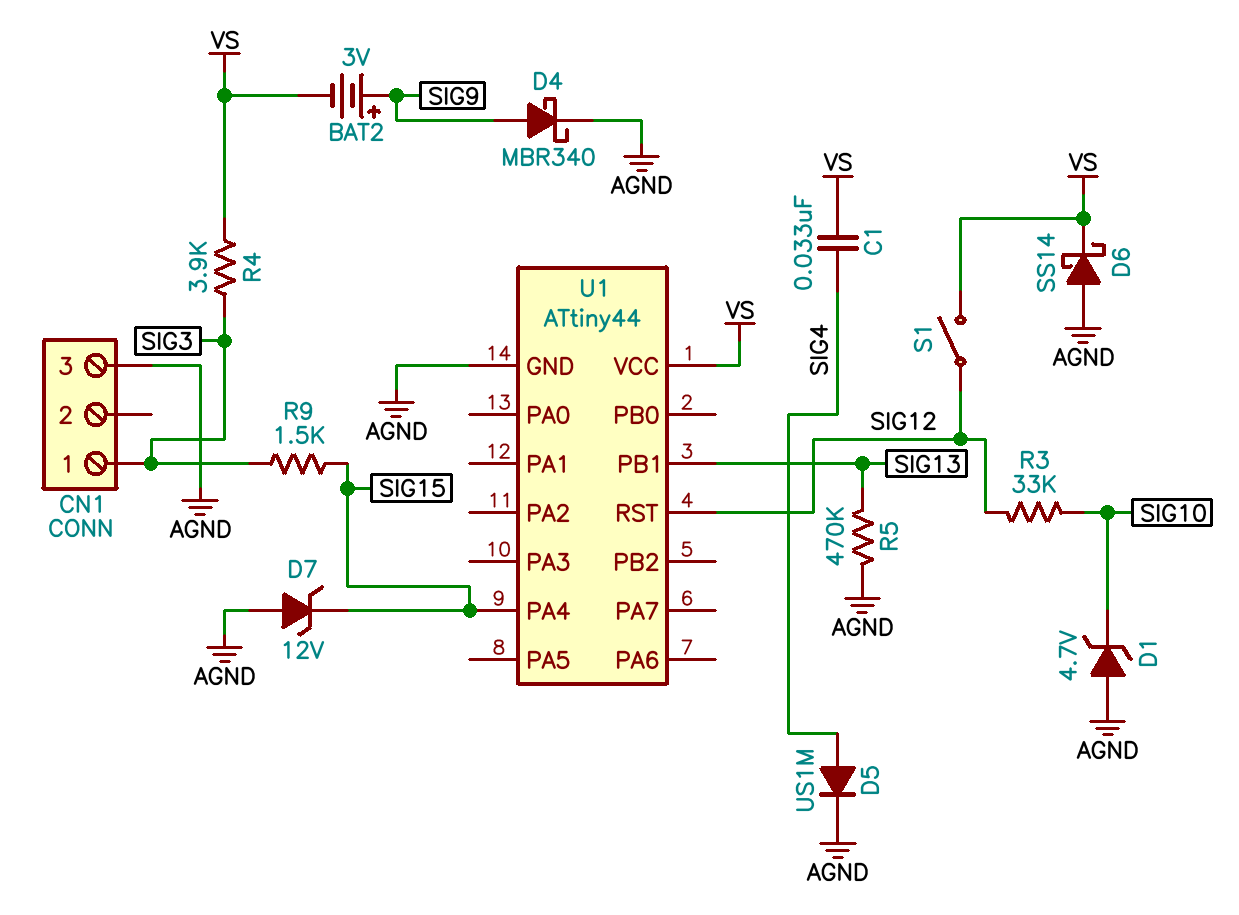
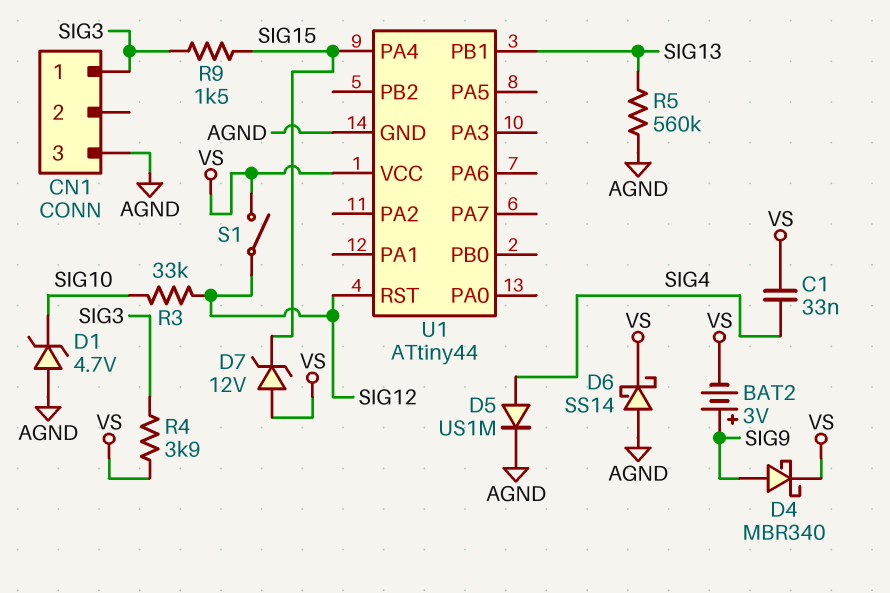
D4: schottky MBR340 (A SIG9, K AGND) -> schottky MBR340 (A SIG9, K VS)
D7: zener 12V (A AGND, K SIG15) -> zener 12V (A VS, K SIG15)
R5: 470k (AGND, SIG13) -> 560k (AGND, SIG13)

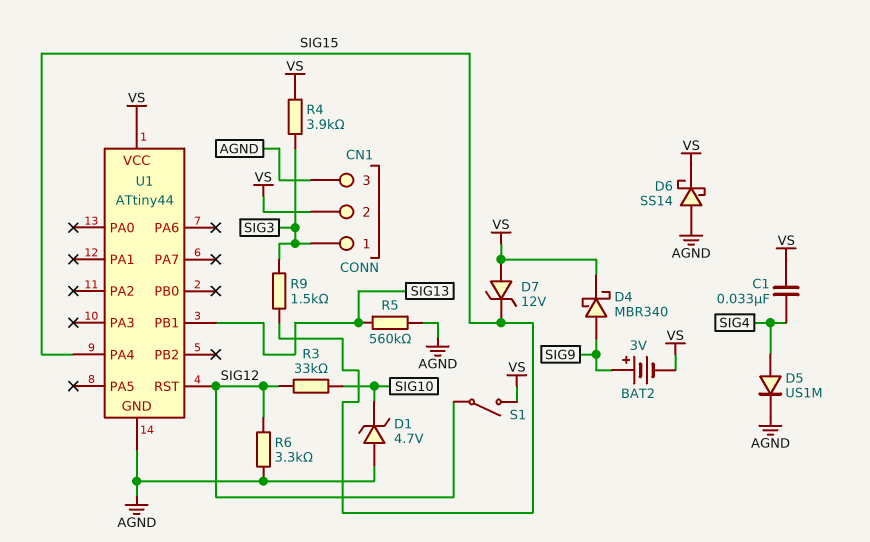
CN1 pin 2: none -> VS
R6: none -> 3.3k (AGND, SIG12)

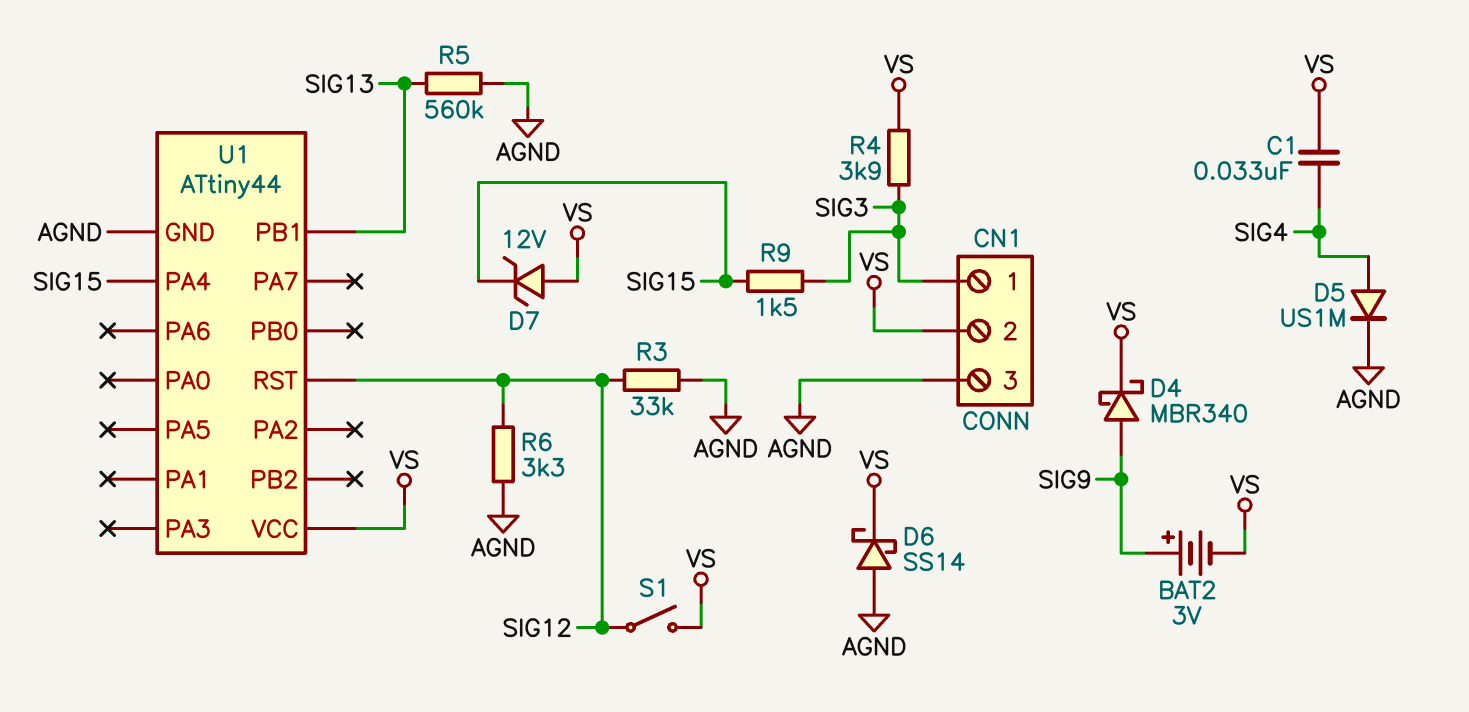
D1: zener 4.7V (A AGND, K SIG10) -> none
R3: 33k (SIG10, SIG12) -> 33k (AGND, SIG12)

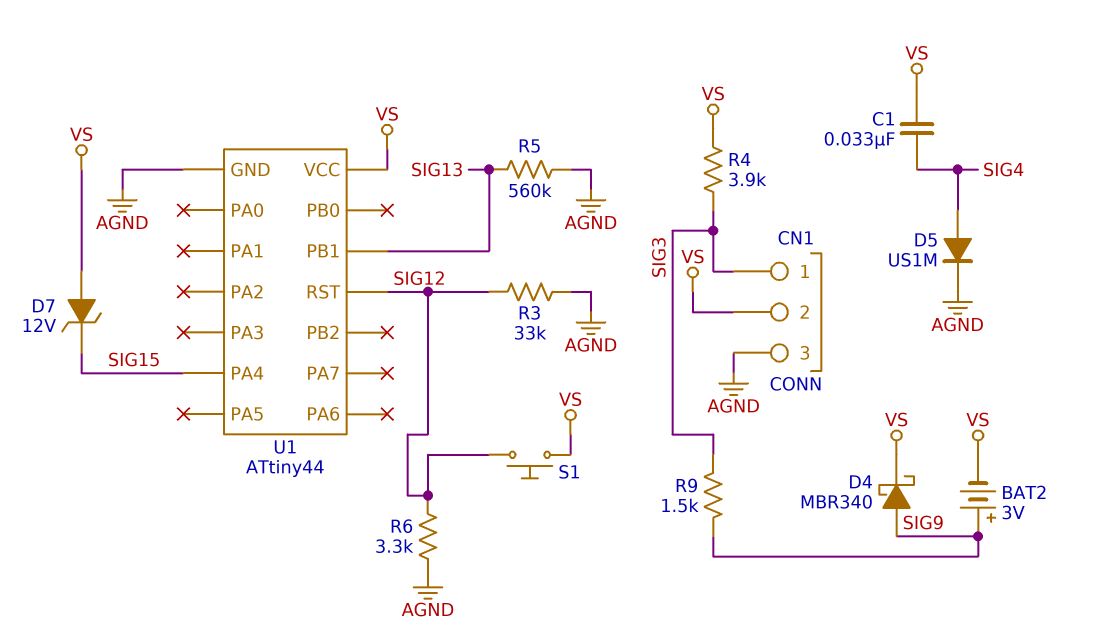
D6: schottky SS14 (A AGND, K VS) -> none
R9: 1.5k (SIG3, SIG15) -> 1.5k (SIG3, SIG9)
S1: switch (SIG12, VS) -> button (SIG12, VS)

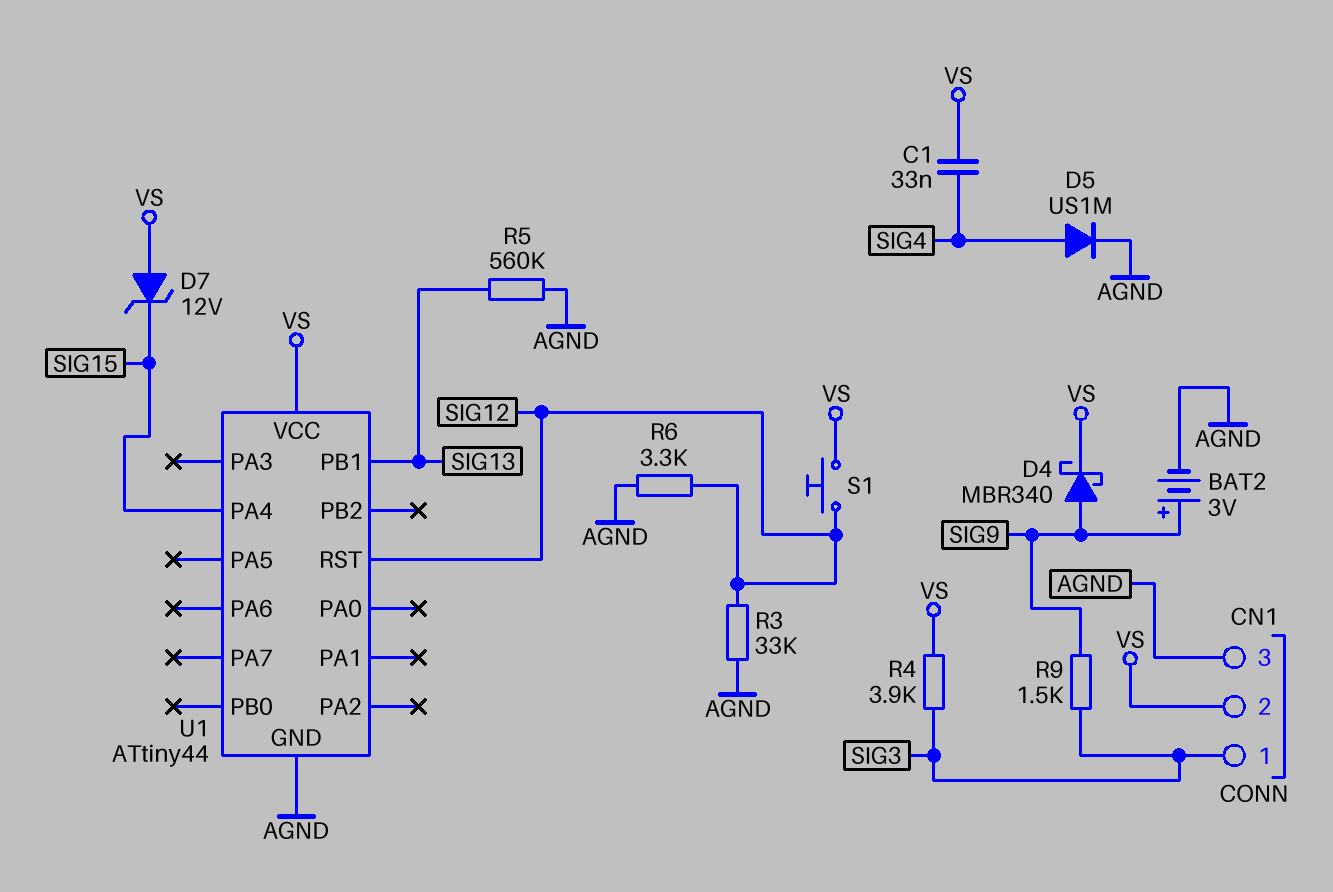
BAT2: 3V (plus SIG9, minus VS) -> 3V (plus SIG9, minus AGND)

